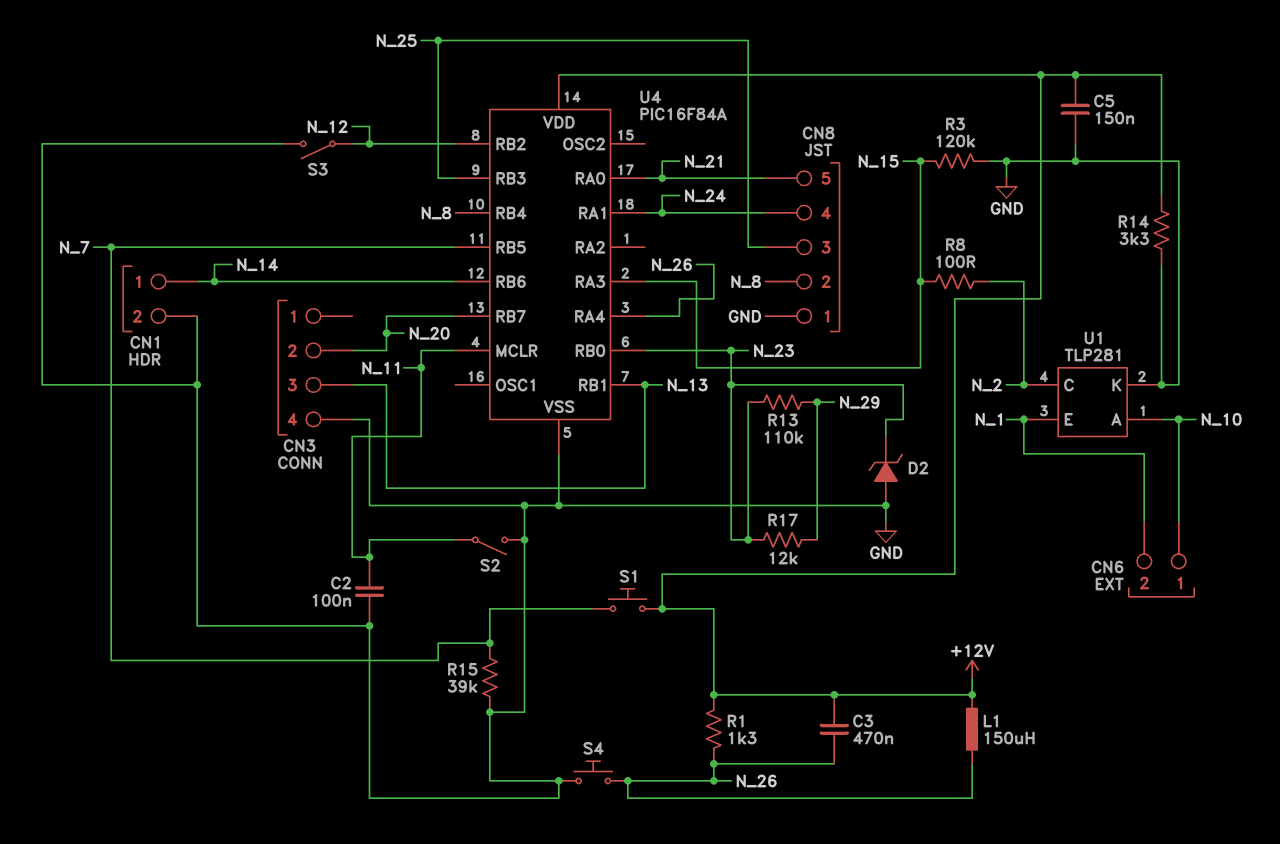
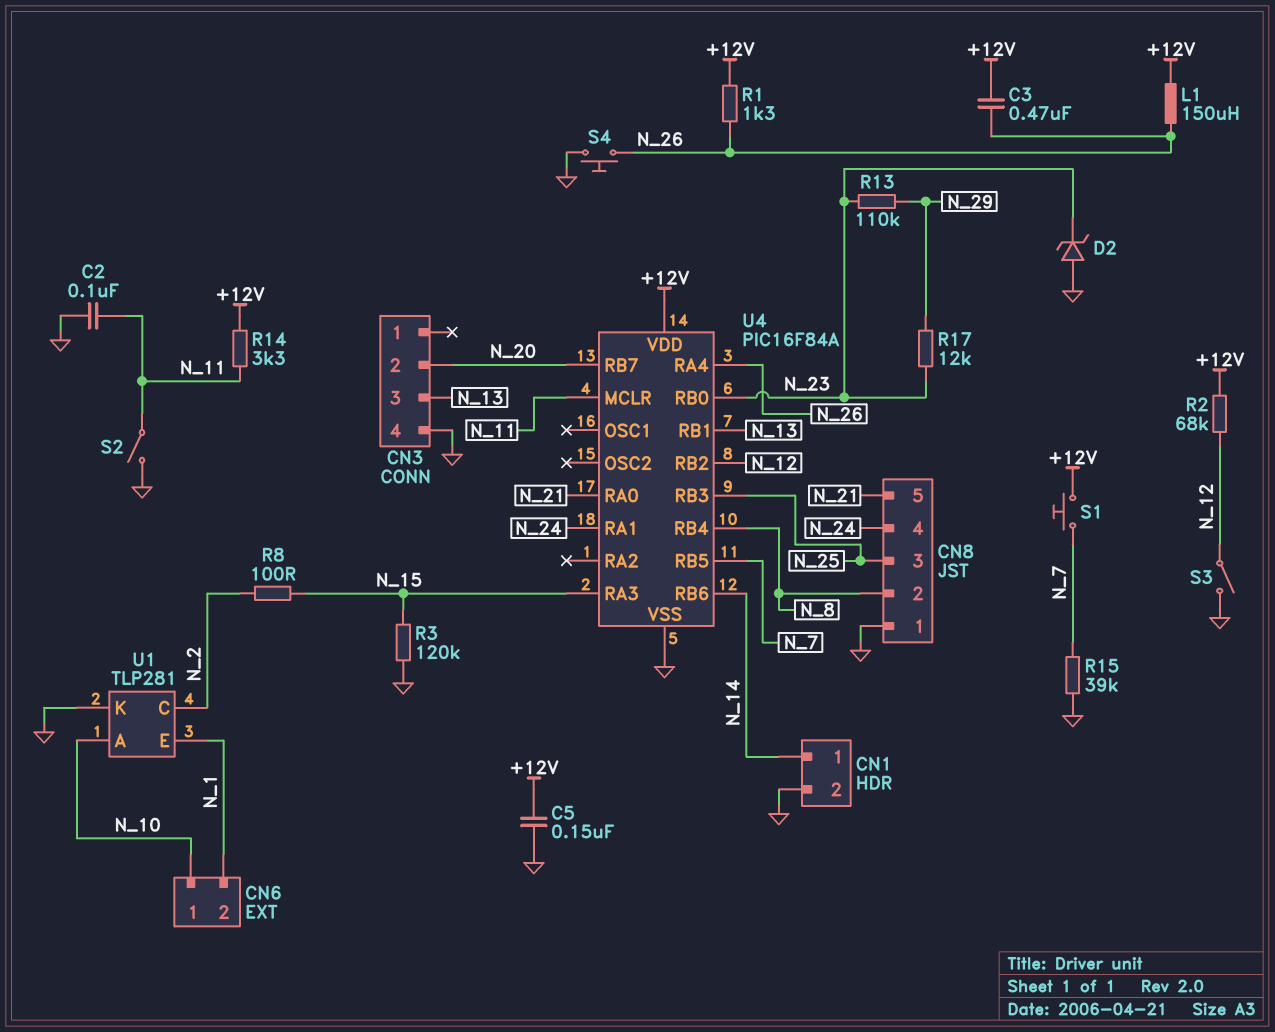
R2: none -> 68k (+12V, N_12)
R14: 3.3k (+12V, GND) -> 3.3k (+12V, N_11)

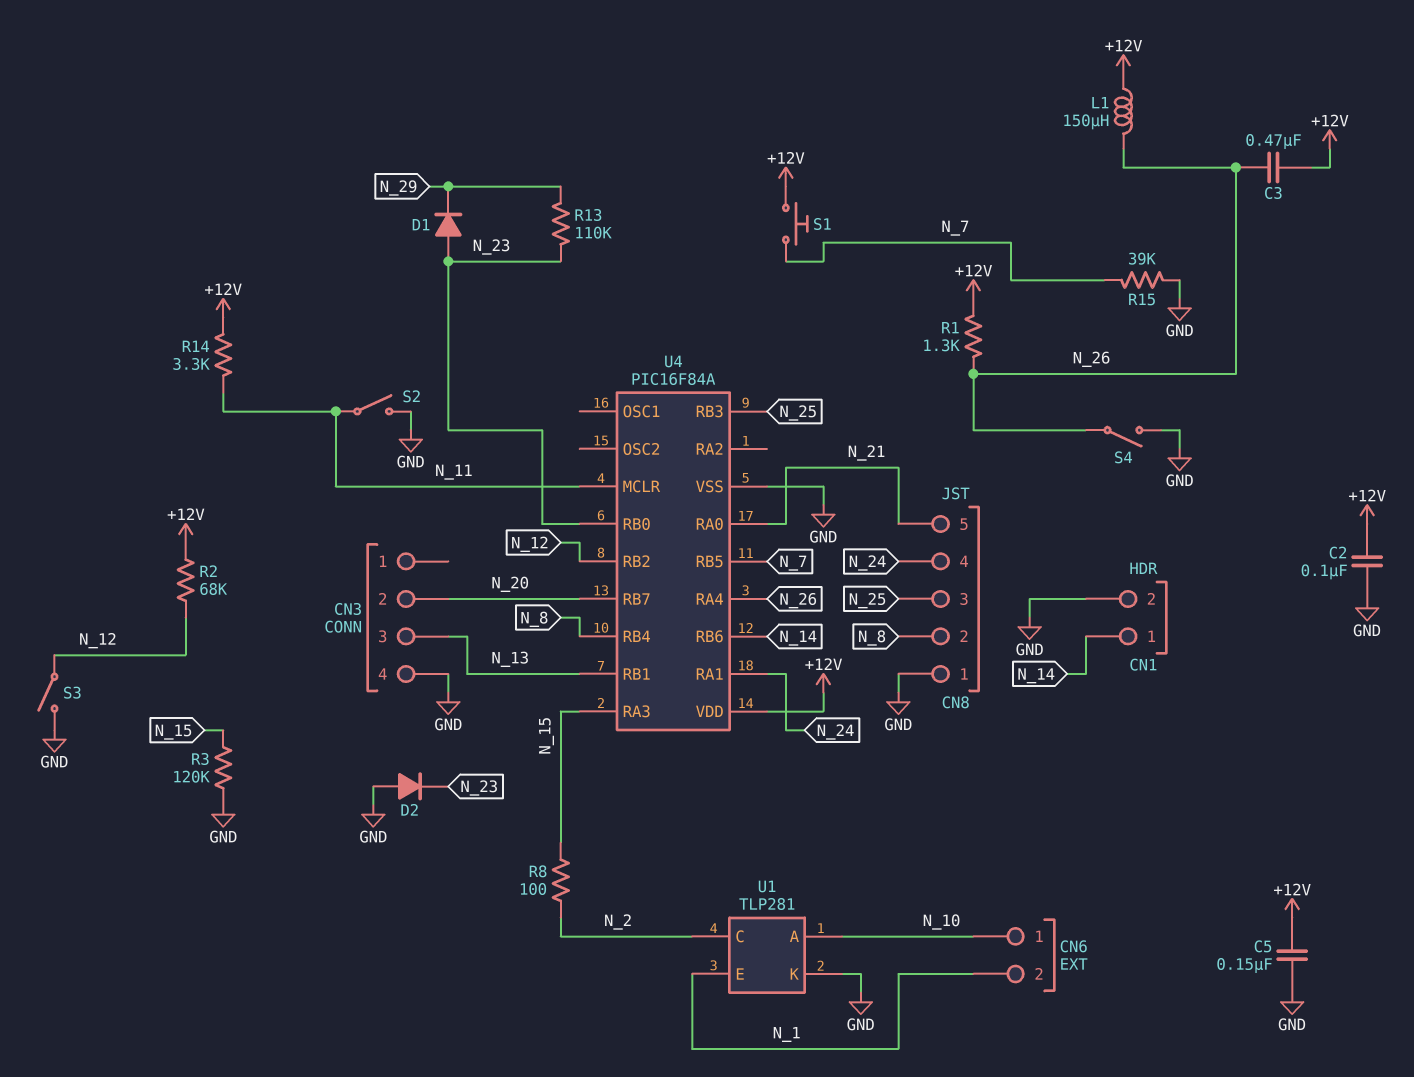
C2: 100nF (GND, N_11) -> 100nF (+12V, GND)
D1: none -> diode (A N_23, K N_29)
D2: zener (A GND, K N_23) -> diode (A GND, K N_23)
R17: 12k (N_23, N_29) -> none
S4: button (GND, N_26) -> switch (GND, N_26)

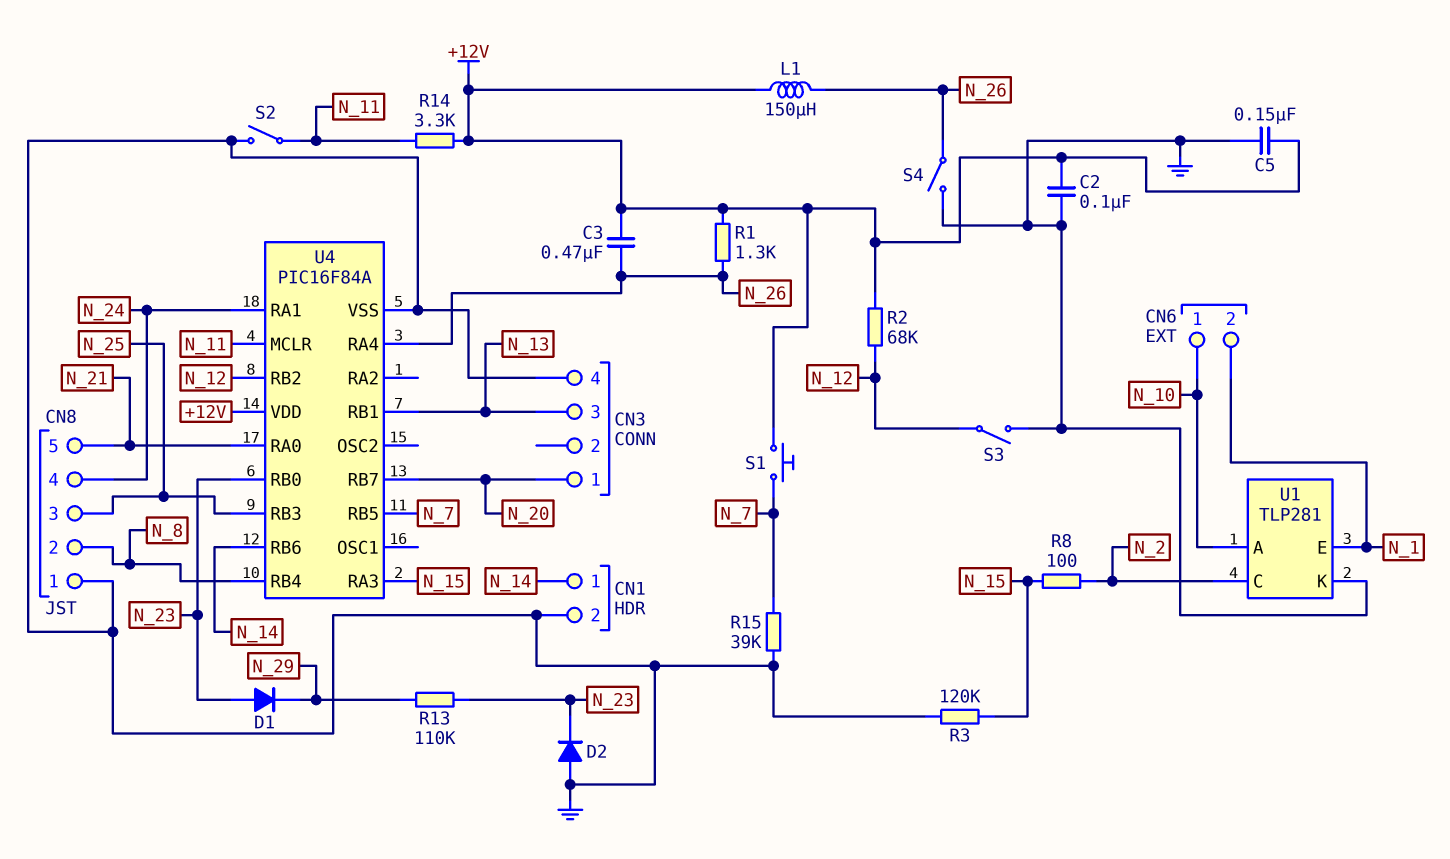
CN3 pin 1: none -> N_20
CN3 pin 2: N_20 -> none

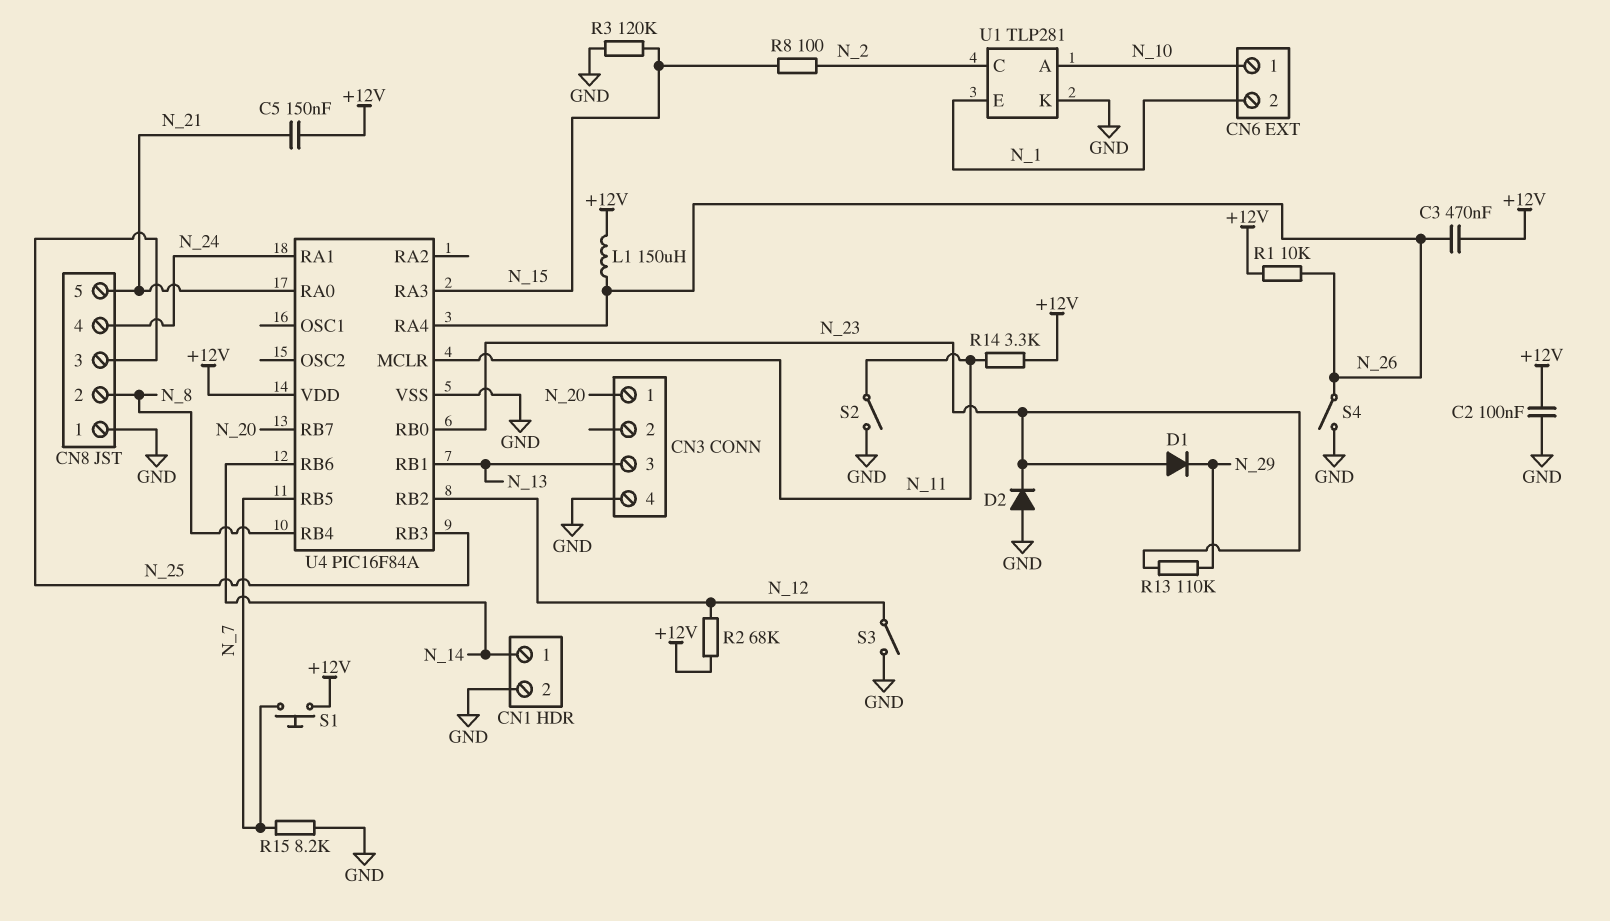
C5: 150nF (+12V, GND) -> 150nF (+12V, N_21)
R1: 1.3k (+12V, N_26) -> 10k (+12V, N_26)
R15: 39k (GND, N_7) -> 8.2k (GND, N_7)

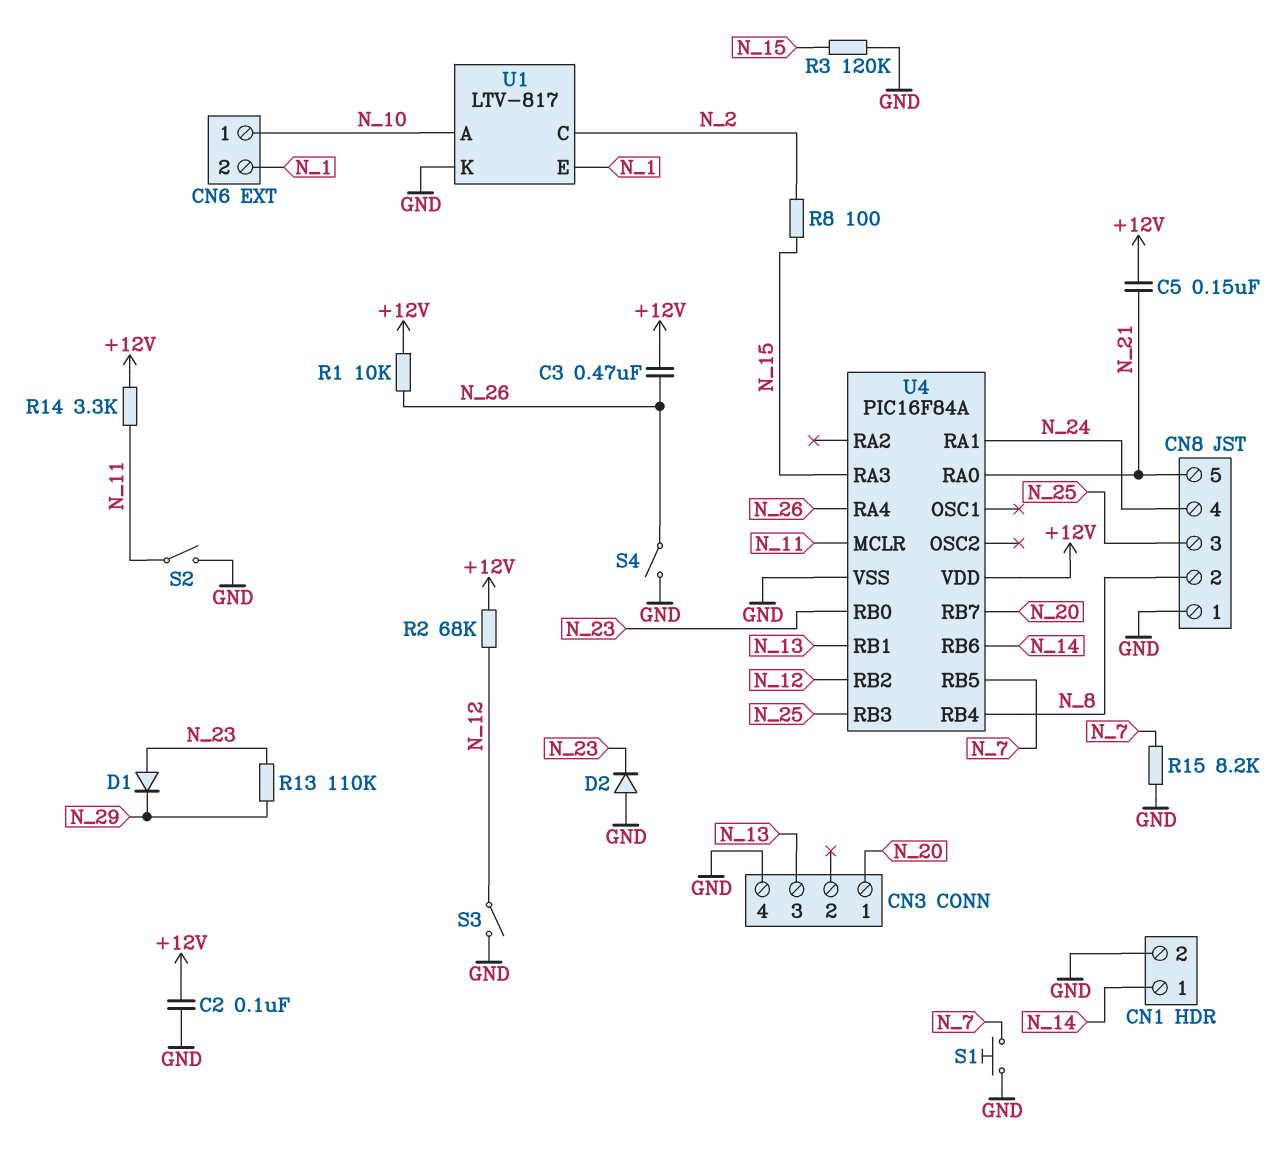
L1: 150uH (+12V, N_26) -> none
S1: button (+12V, N_7) -> button (GND, N_7)
U1: TLP281 -> LTV-817

